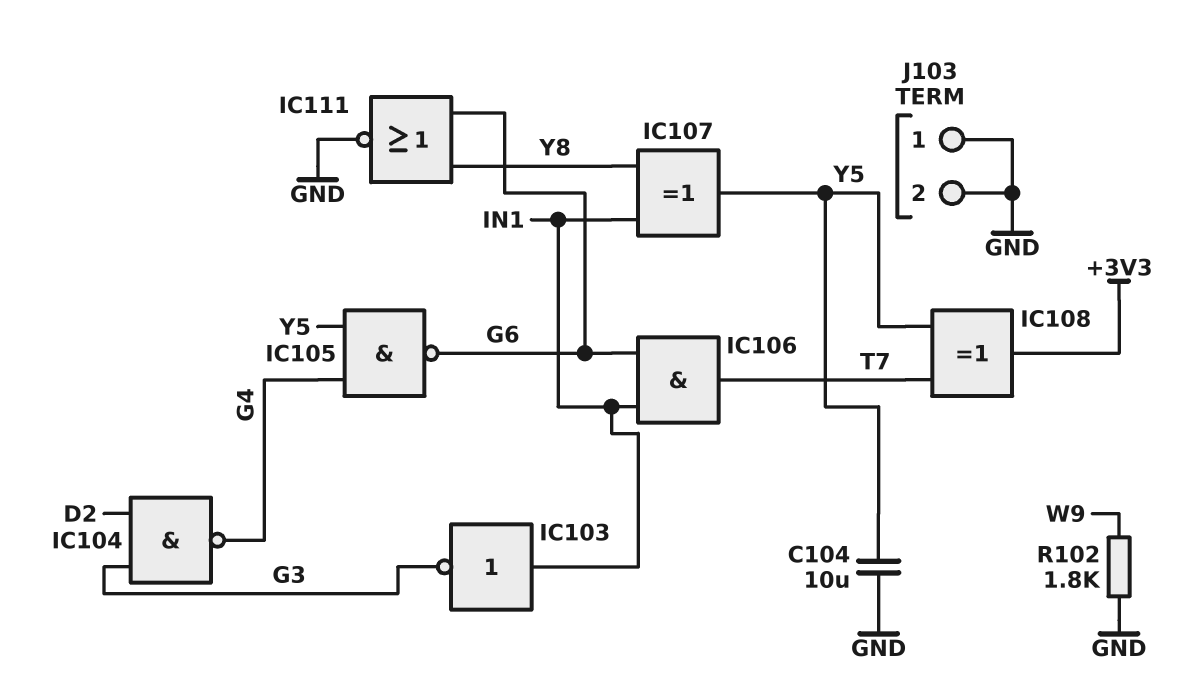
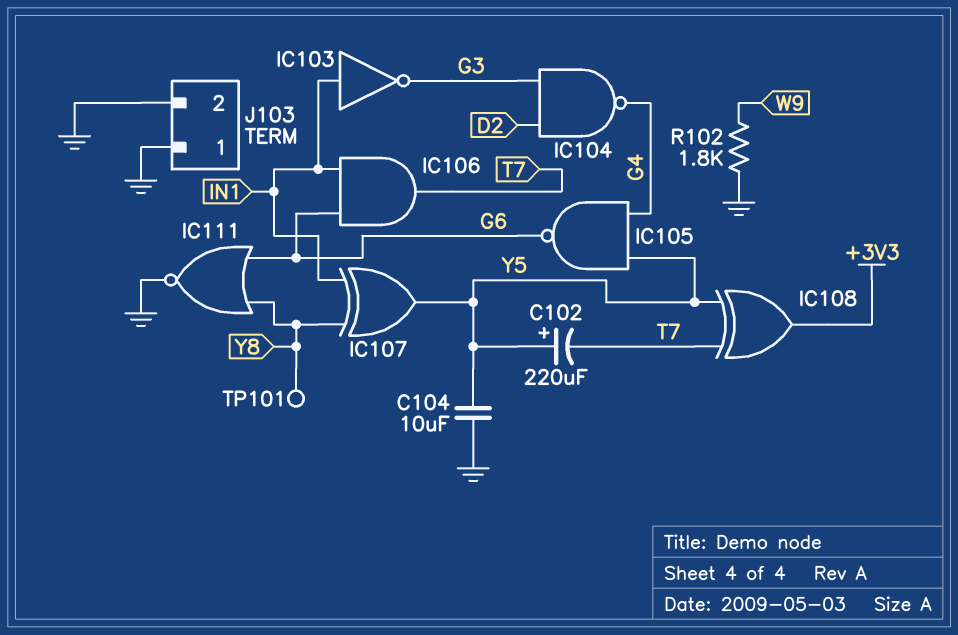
C102: none -> 220uF (plus Y5, minus T7)
TP101: none -> test point (Y8)

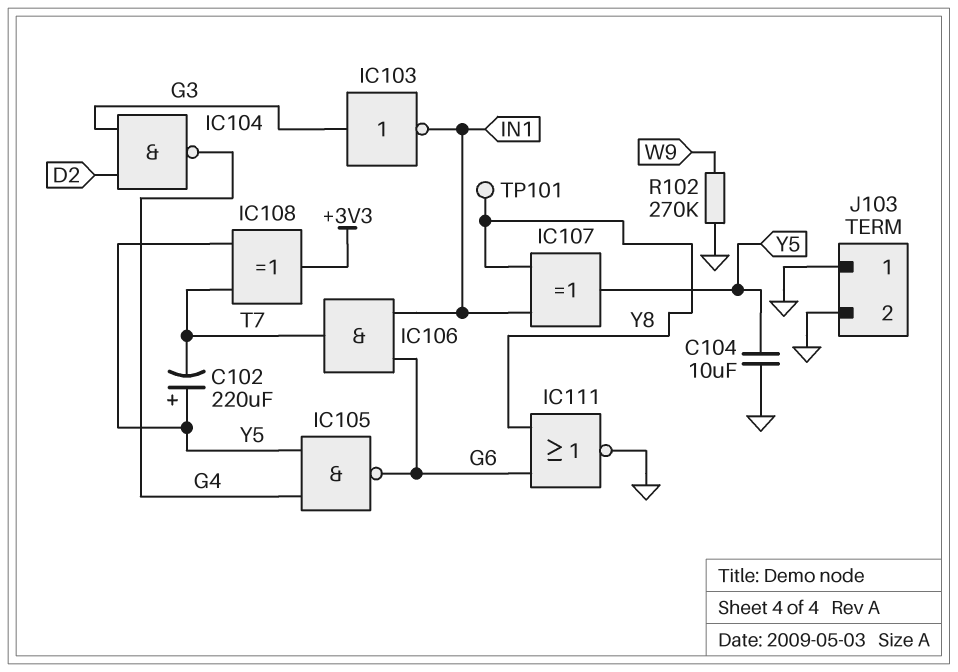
IC103: NOT (in IN1, out G3) -> NOT (in G3, out IN1)
R102: 1.8k (GND, W9) -> 270k (GND, W9)

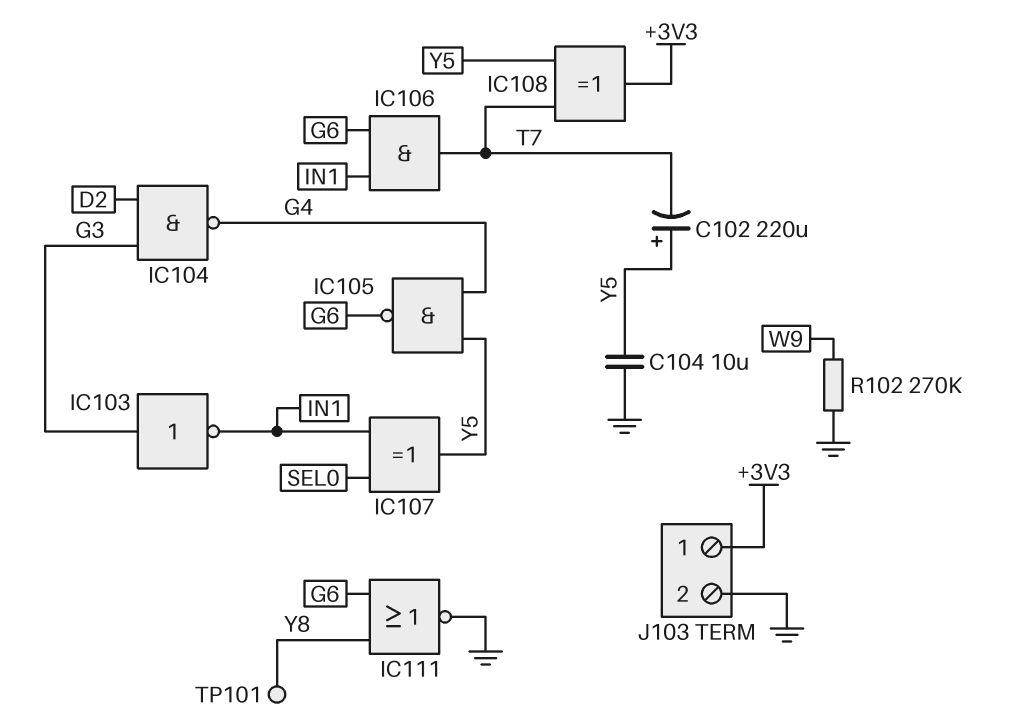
IC107: XOR (in IN1, in Y8, out Y5) -> XOR (in IN1, in SEL0, out Y5)
J103 pin 1: GND -> +3V3

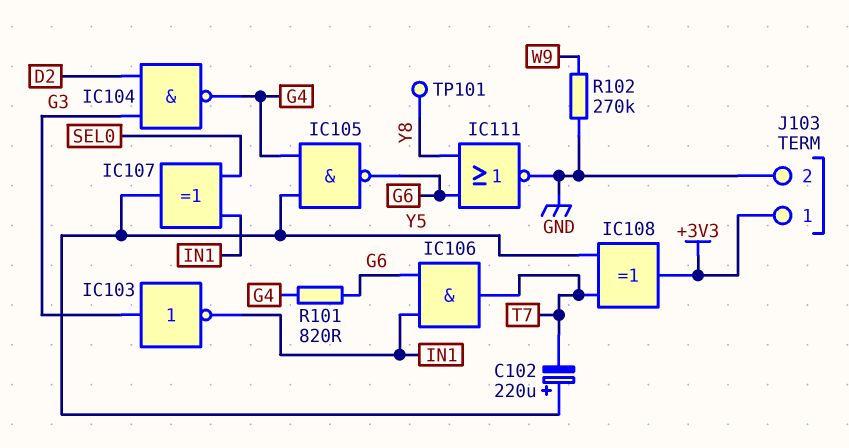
C104: 10uF (GND, Y5) -> none
R101: none -> 820 (G4, G6)

